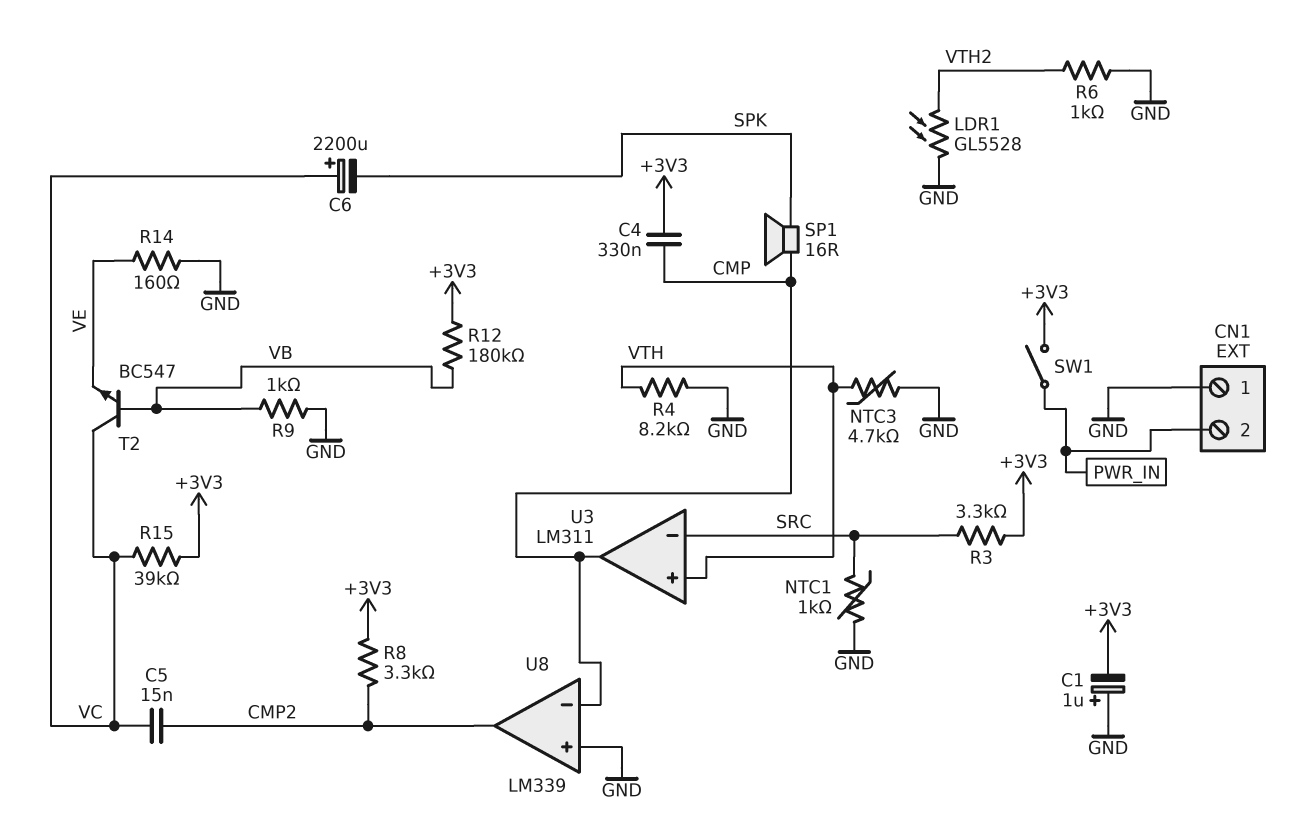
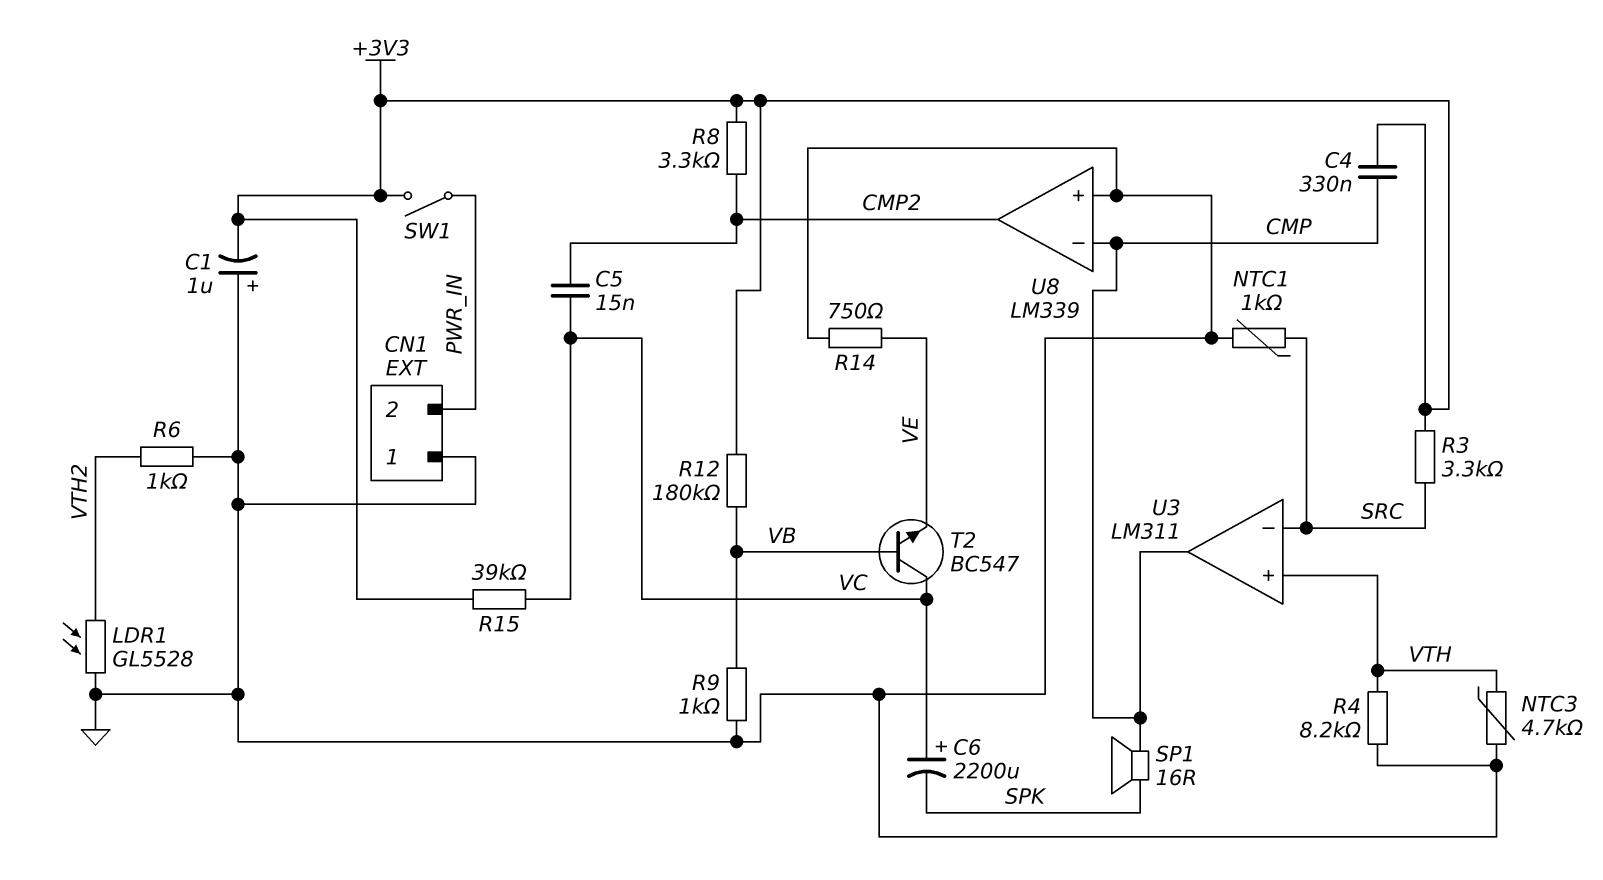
R14: 160 (GND, VE) -> 750 (GND, VE)

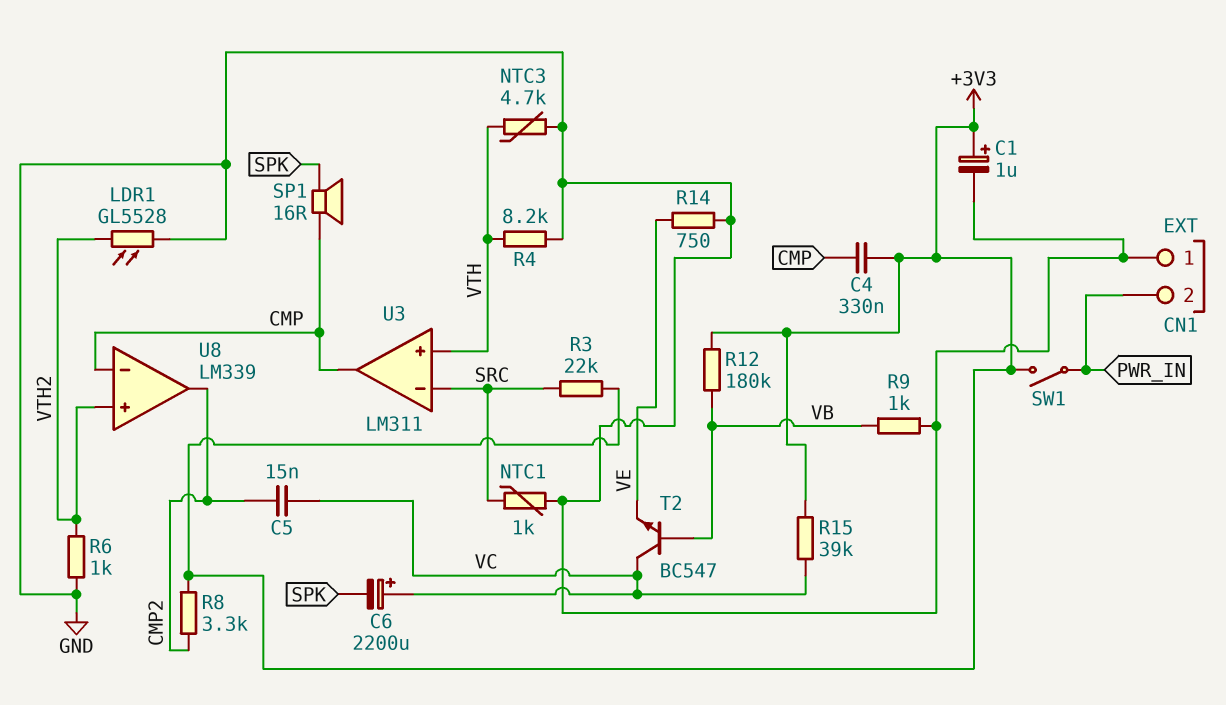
C1: 1uF (plus GND, minus +3V3) -> 1uF (plus +3V3, minus GND)
R3: 3.3k (+3V3, SRC) -> 22k (+3V3, SRC)
U8 pin in+: GND -> VTH2

